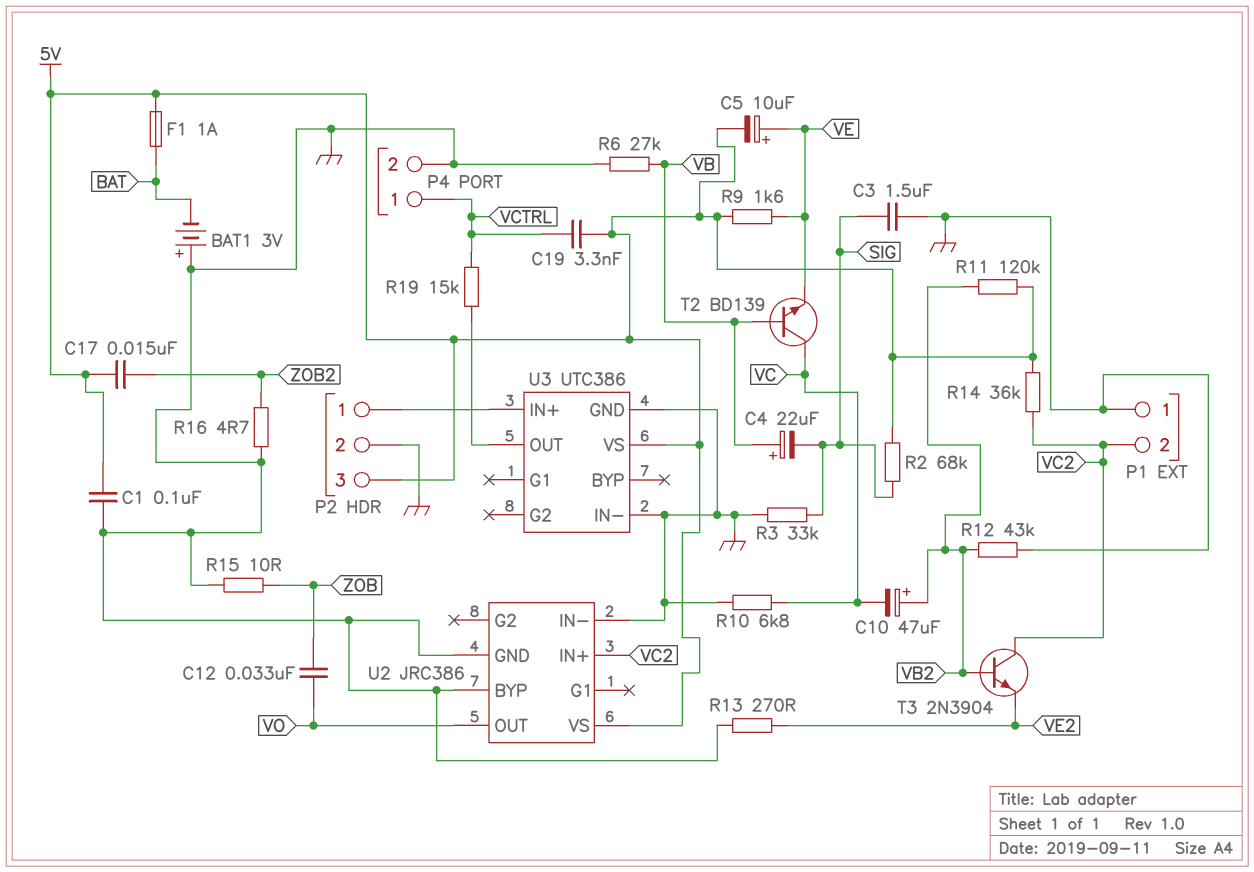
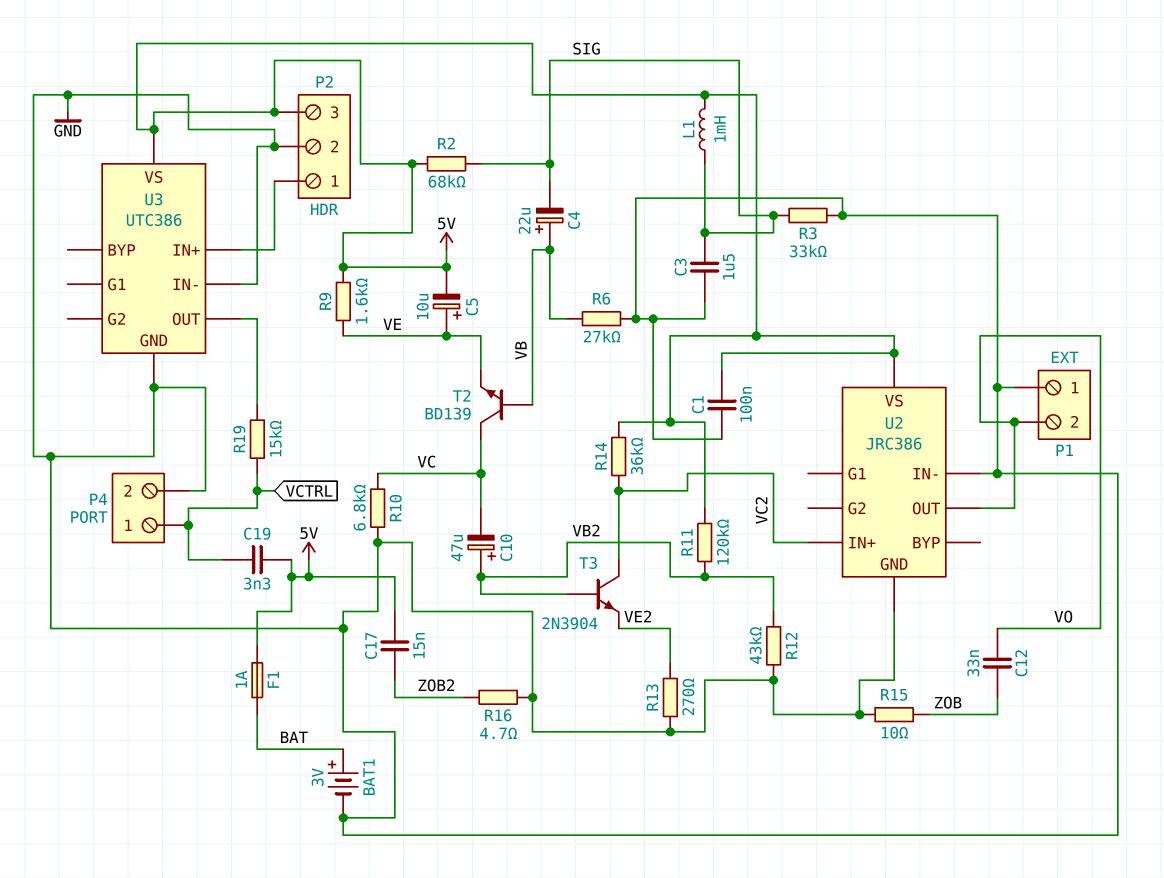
BAT1: 3V (plus GND, minus BAT) -> 3V (plus BAT, minus GND)
L1: none -> 1mH (5V, SIG)
P1 pin 2: VC2 -> VO
U2 pin BYP: GND -> none

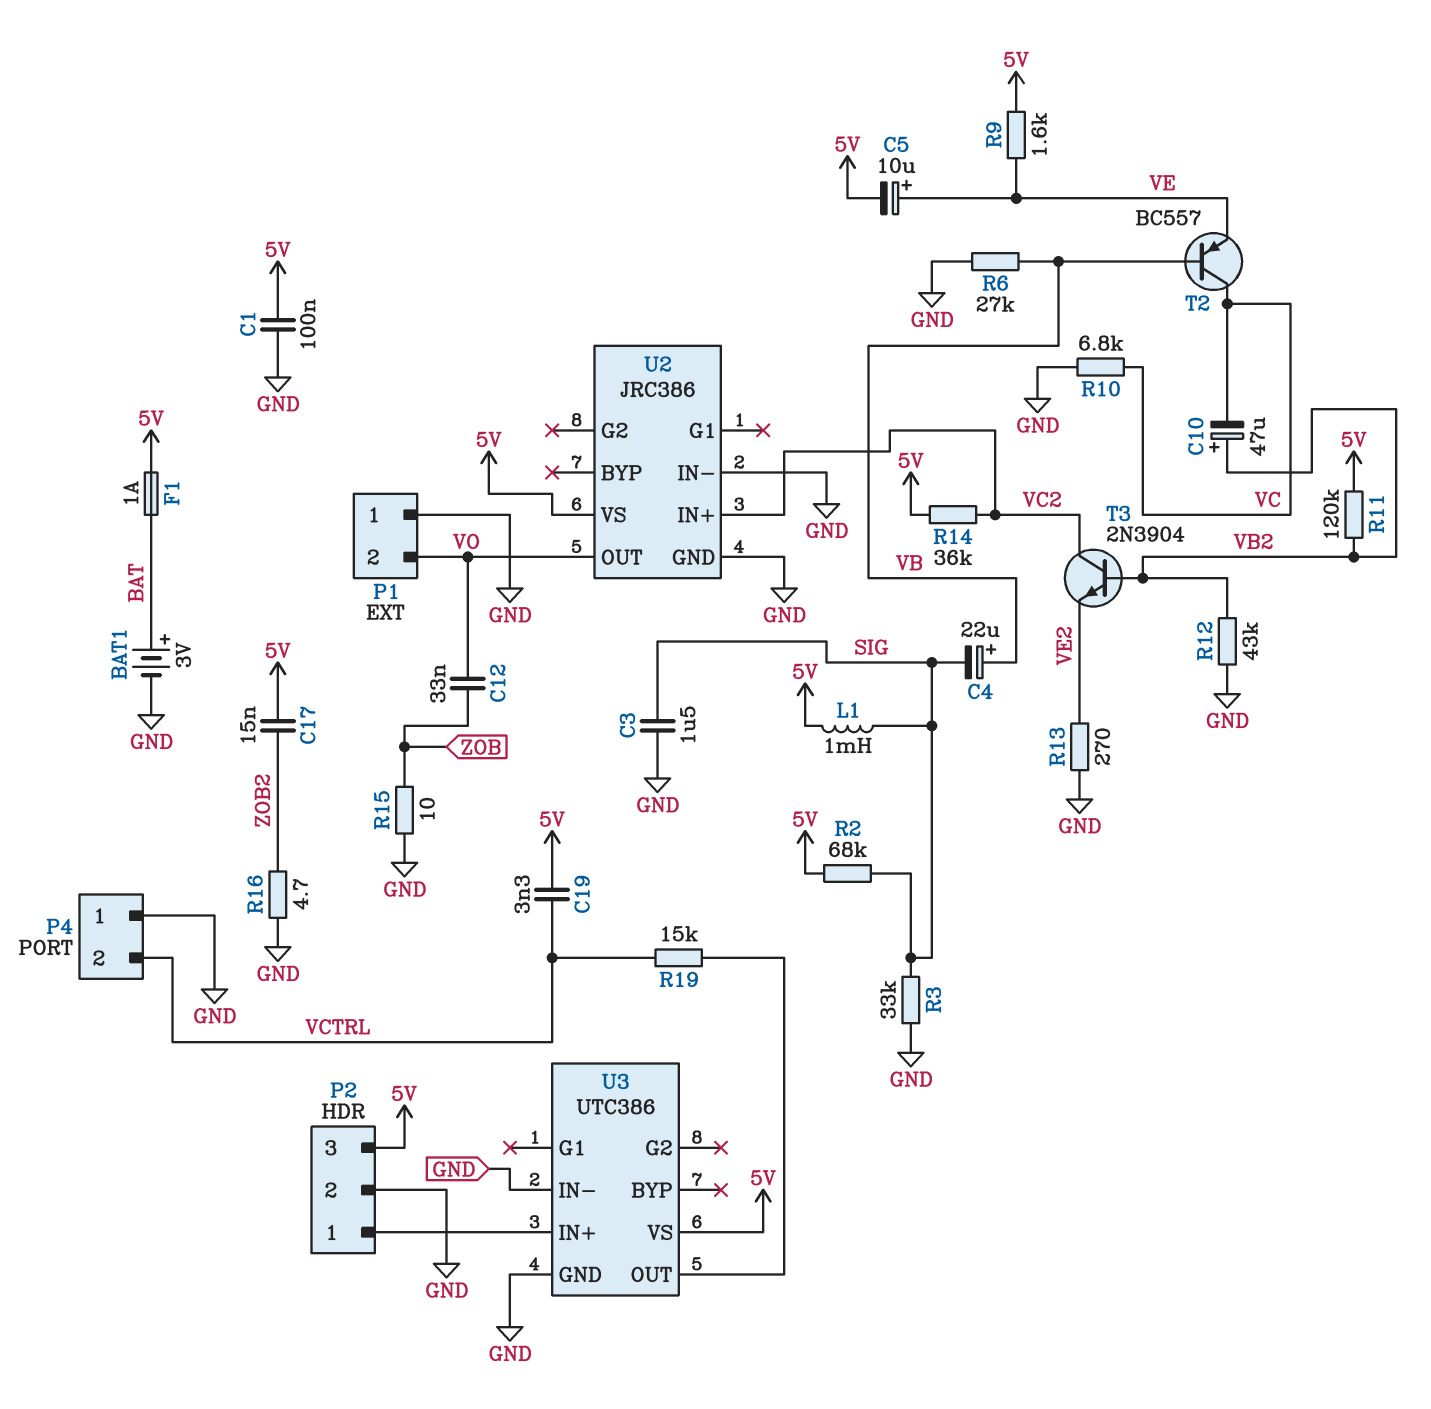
P4 pin 1: VCTRL -> GND
P4 pin 2: GND -> VCTRL
T2: NPN BD139 (B VB, C VC, E VE) -> PNP BC557 (B VB, C VC, E VE)

